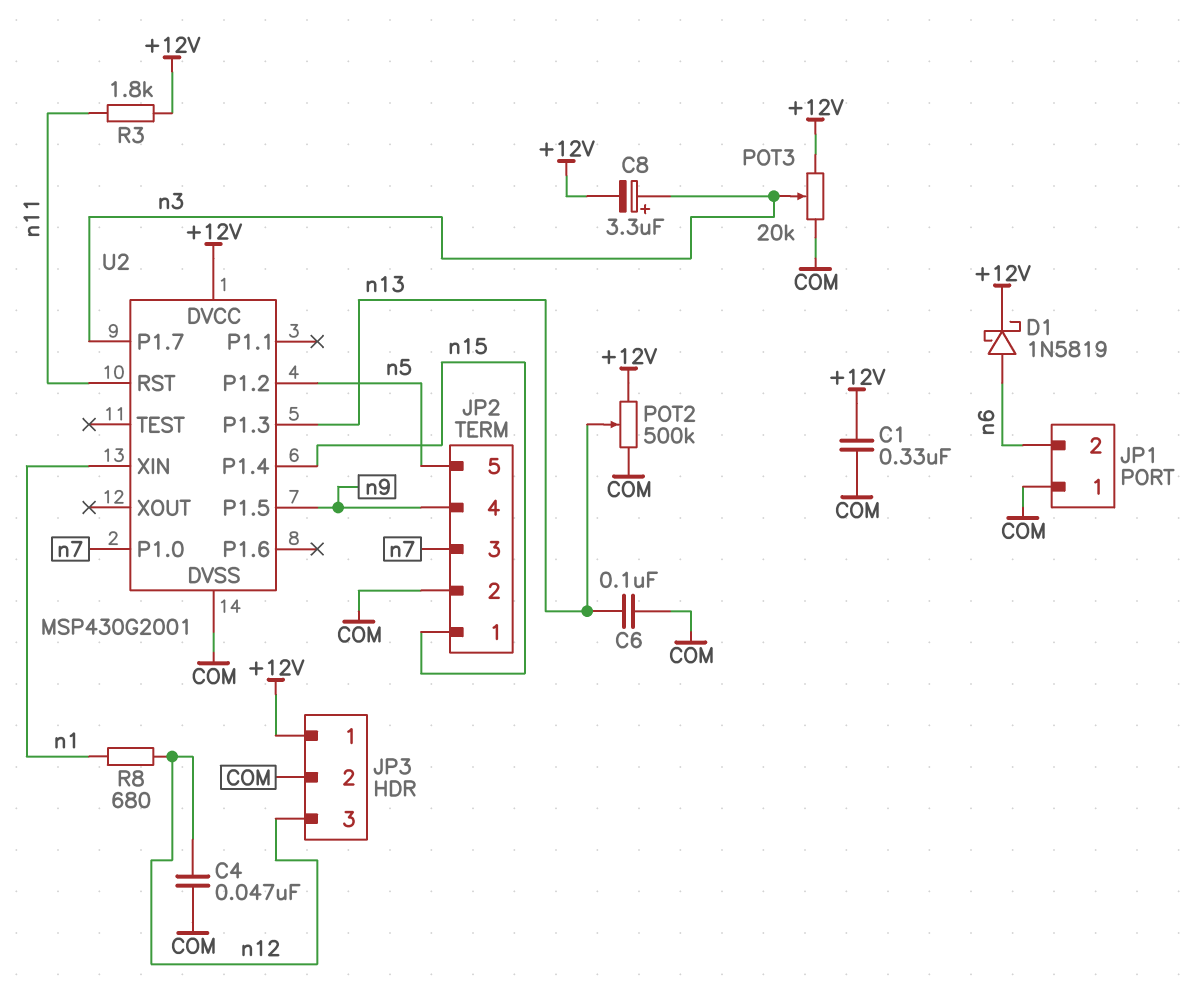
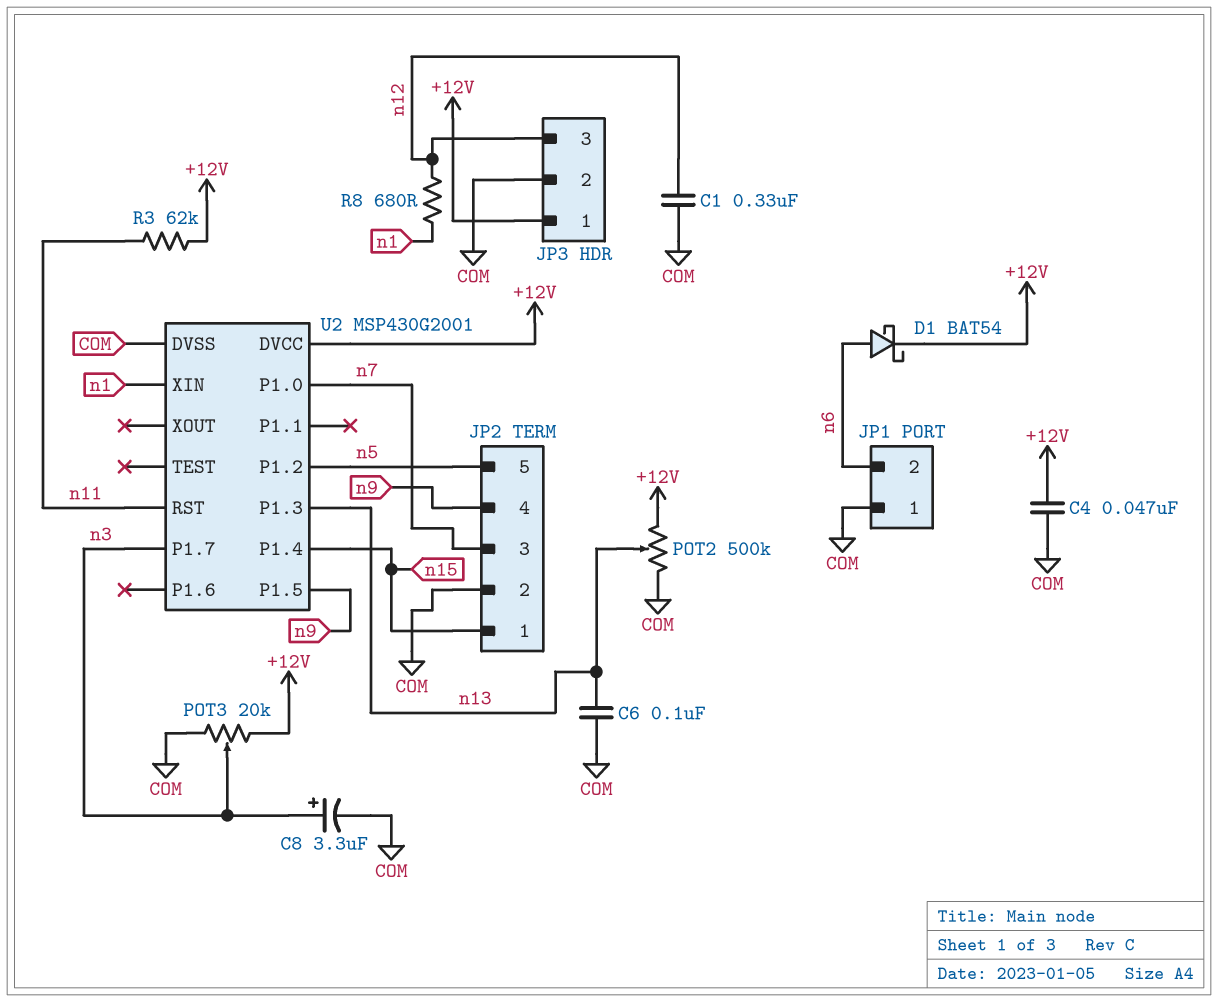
C1: 330nF (+12V, COM) -> 330nF (COM, n12)
C4: 47nF (COM, n12) -> 47nF (+12V, COM)
C8: 3.3uF (plus n3, minus +12V) -> 3.3uF (plus n3, minus COM)
D1: schottky 1N5819 (A n6, K +12V) -> schottky BAT54 (A n6, K +12V)
R3: 1.8k (+12V, n11) -> 62k (+12V, n11)

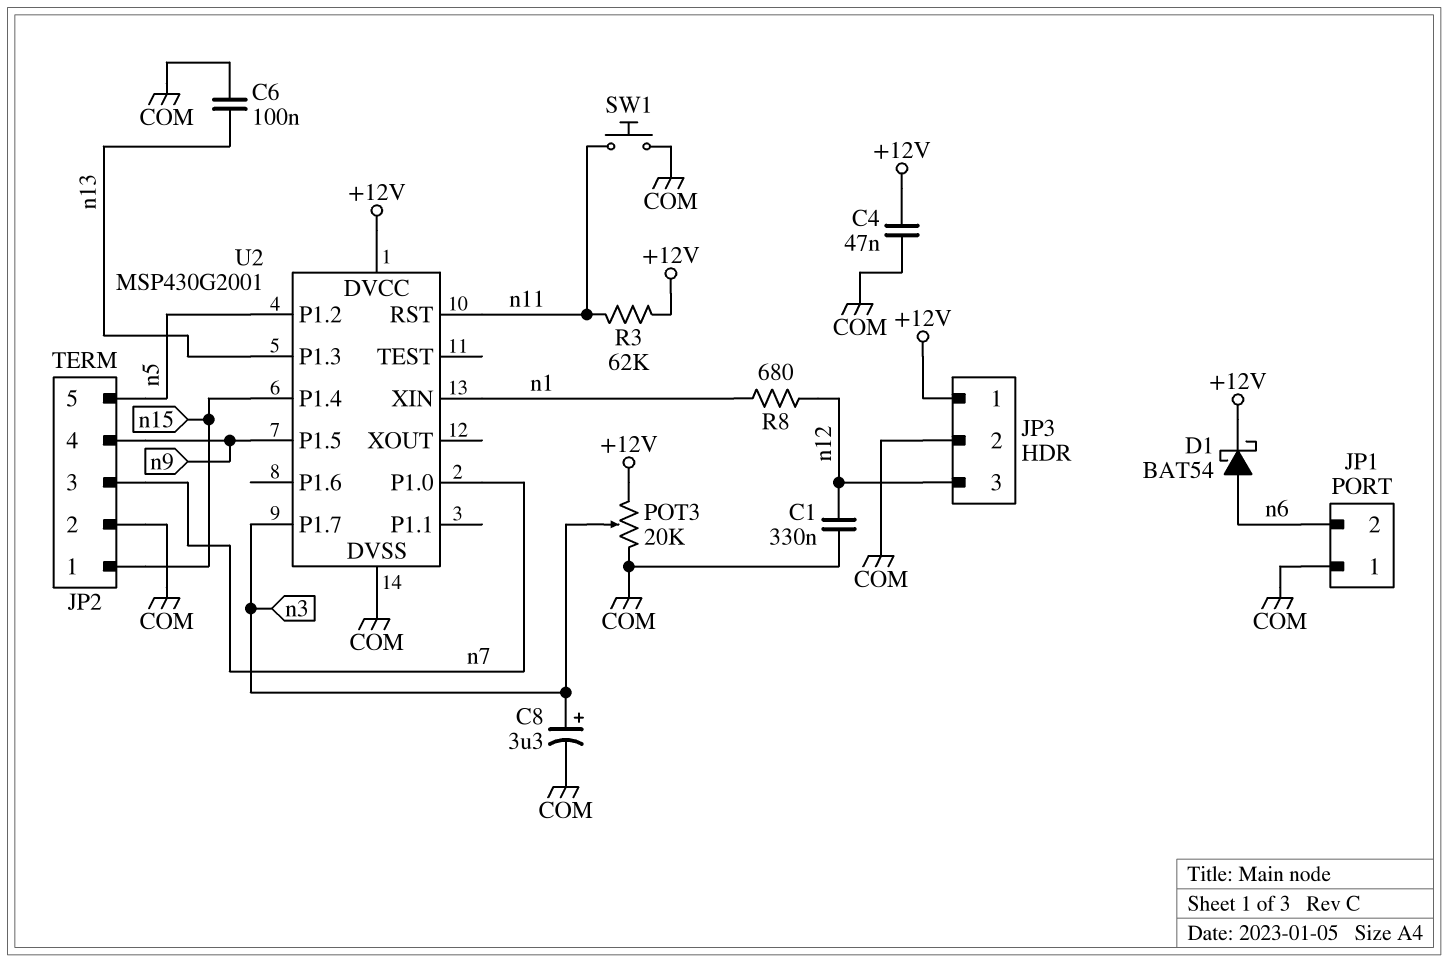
POT2: 500k (+12V, COM, wiper n13) -> none
SW1: none -> button (COM, n11)

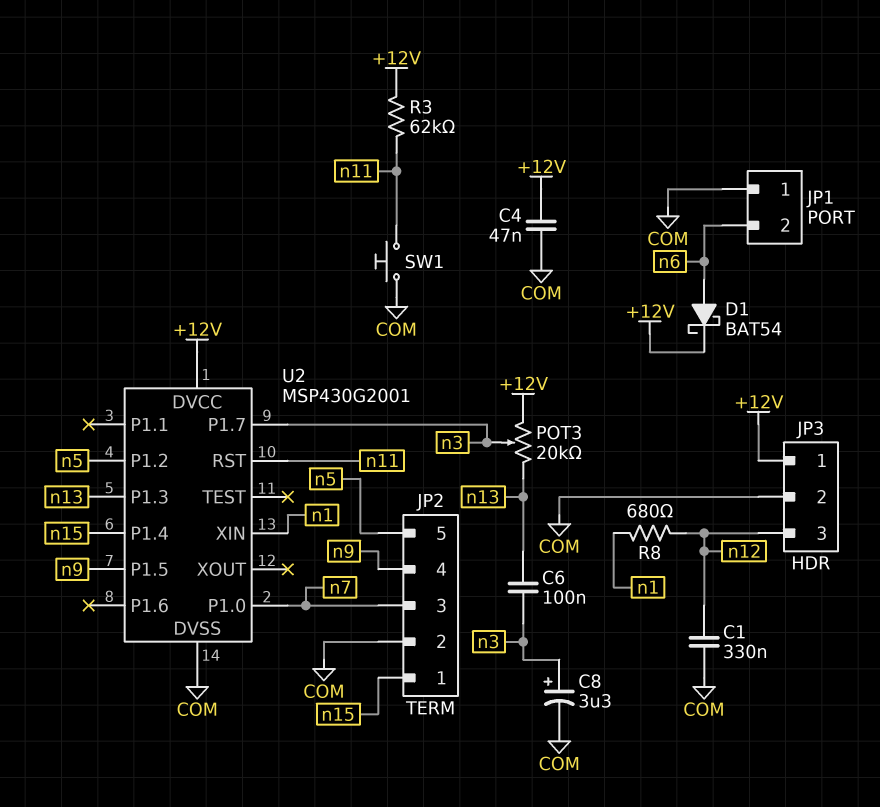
C6: 100nF (COM, n13) -> 100nF (n3, n13)
POT3: 20k (+12V, COM, wiper n3) -> 20k (+12V, n13, wiper n3)

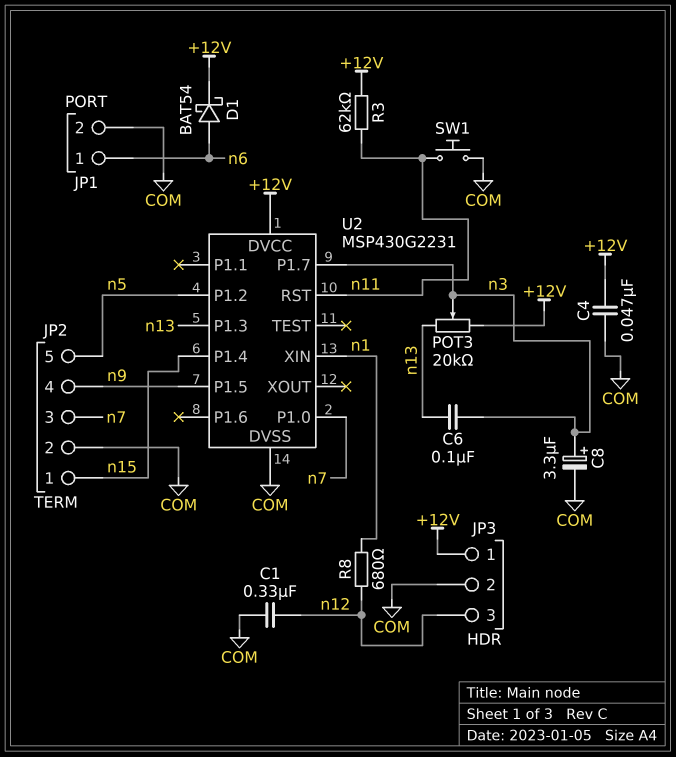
JP1 pin 1: COM -> n6
JP1 pin 2: n6 -> COM
U2: MSP430G2001 -> MSP430G2231

